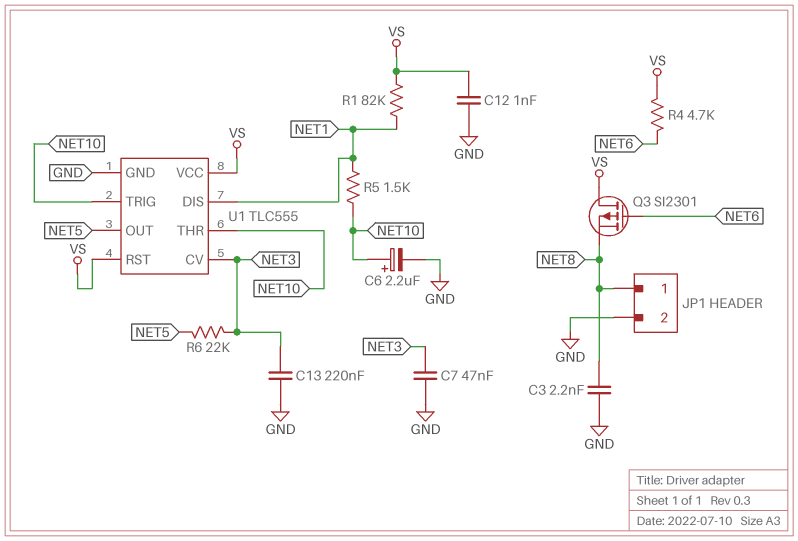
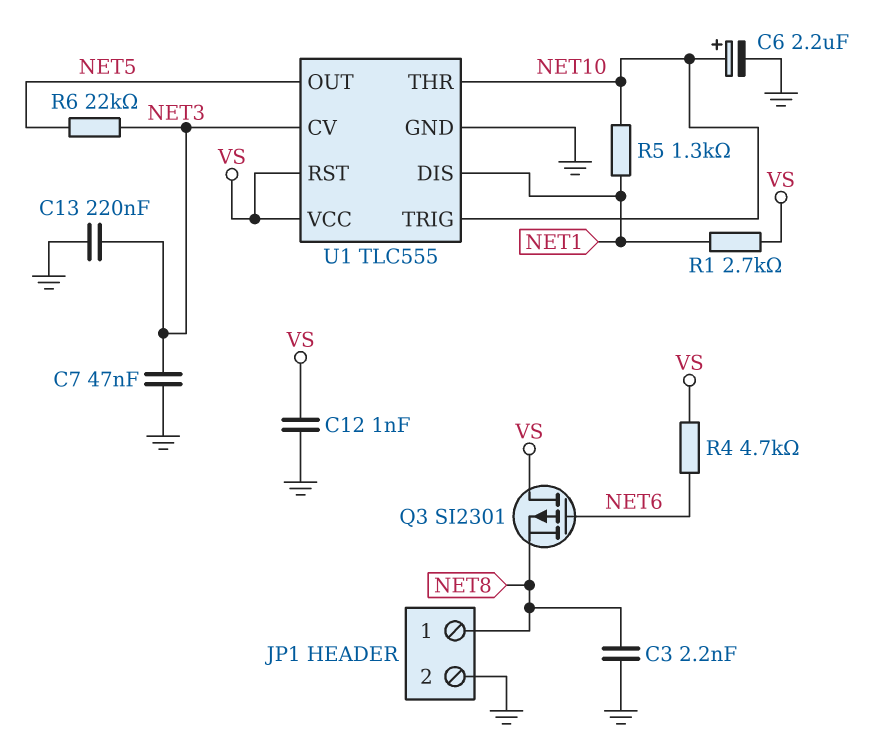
R1: 82k (NET1, VS) -> 2.7k (NET1, VS)
R5: 1.5k (NET1, NET10) -> 1.3k (NET1, NET10)

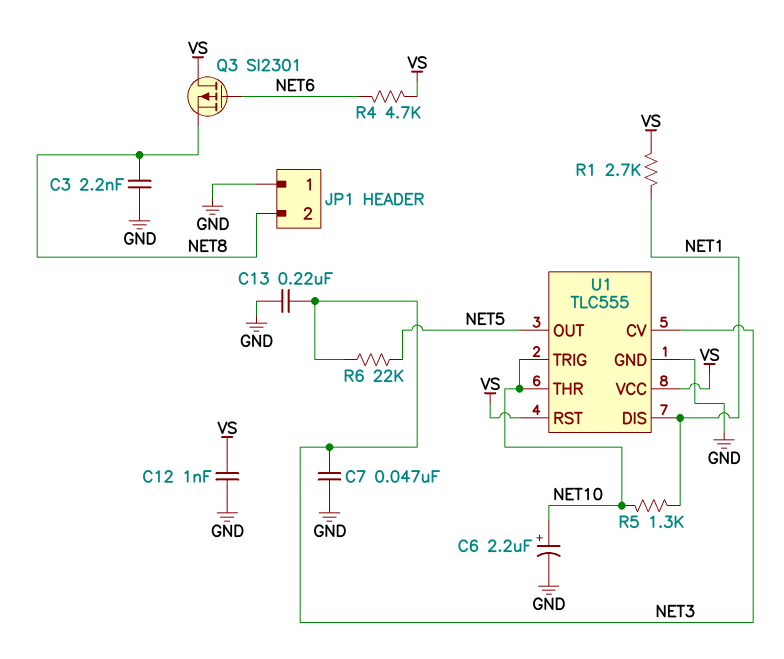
JP1 pin 1: NET8 -> GND
JP1 pin 2: GND -> NET8

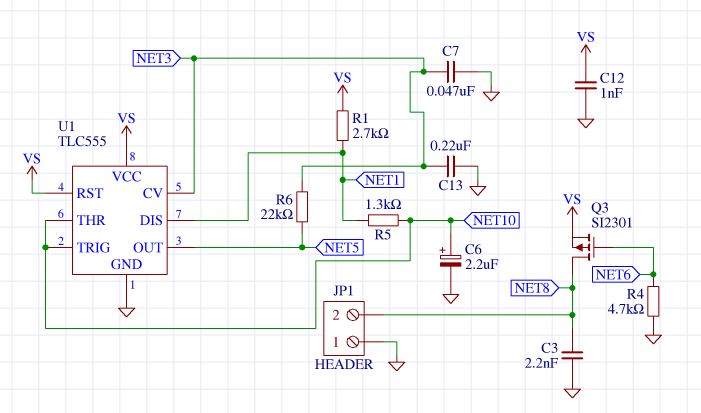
Q3: PMOS SI2301 (G NET6, D VS, S NET8) -> PMOS SI2301 (G NET6, D NET8, S VS)
R4: 4.7k (NET6, VS) -> 4.7k (GND, NET6)

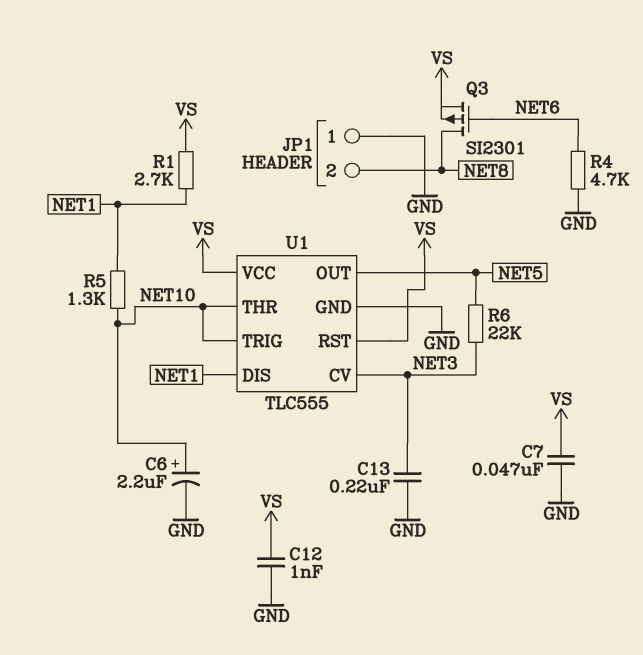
C3: 2.2nF (GND, NET8) -> none
C7: 47nF (GND, NET3) -> 47nF (GND, VS)

